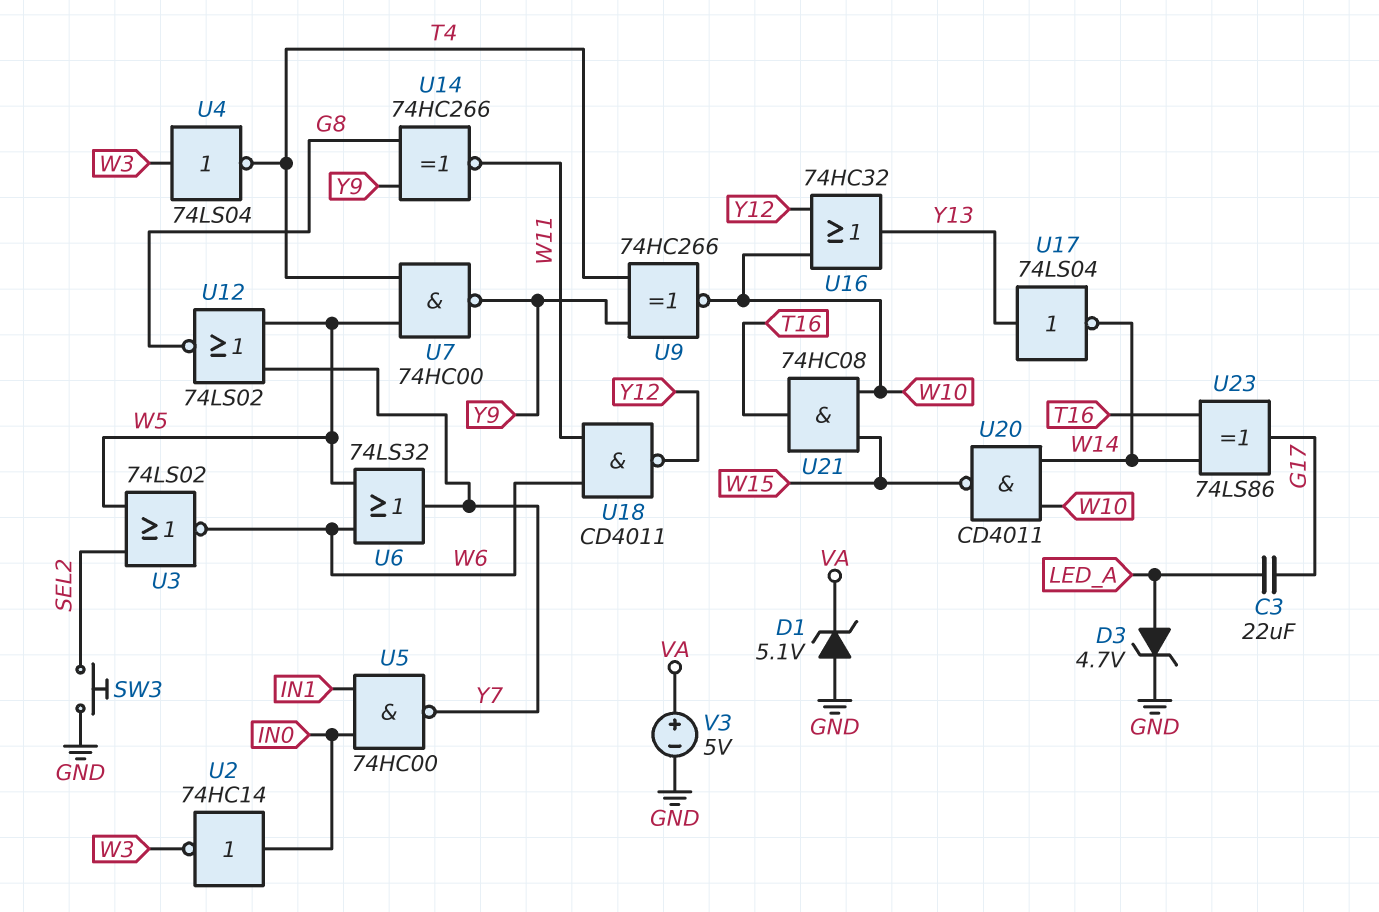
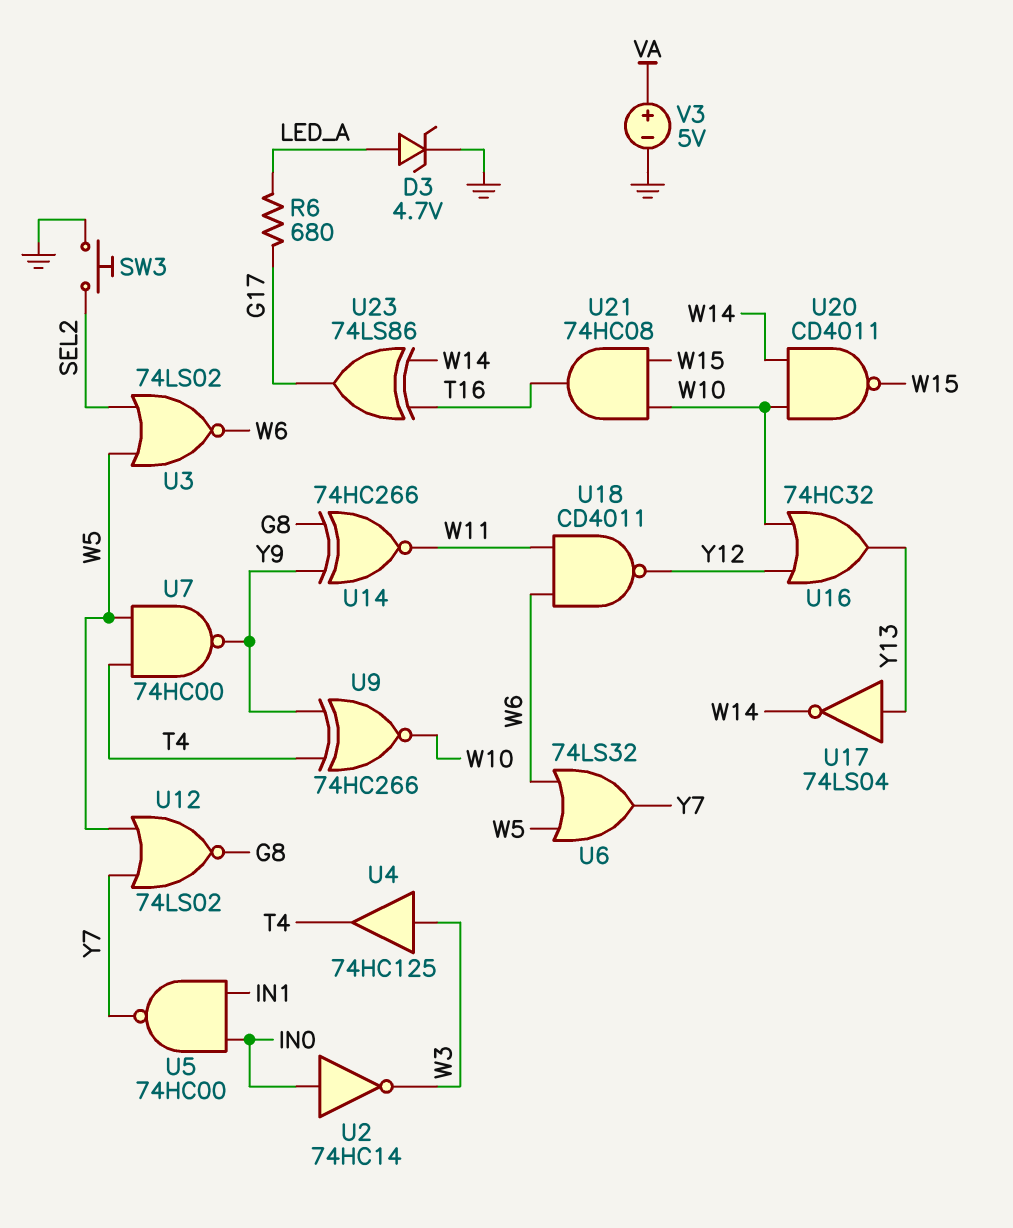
C3: 22uF (G17, LED_A) -> none
D1: zener 5.1V (A GND, K VA) -> none
R6: none -> 680 (G17, LED_A)
U4: NOT 74LS04 (in W3, out T4) -> buffer 74HC125 (in W3, out T4)

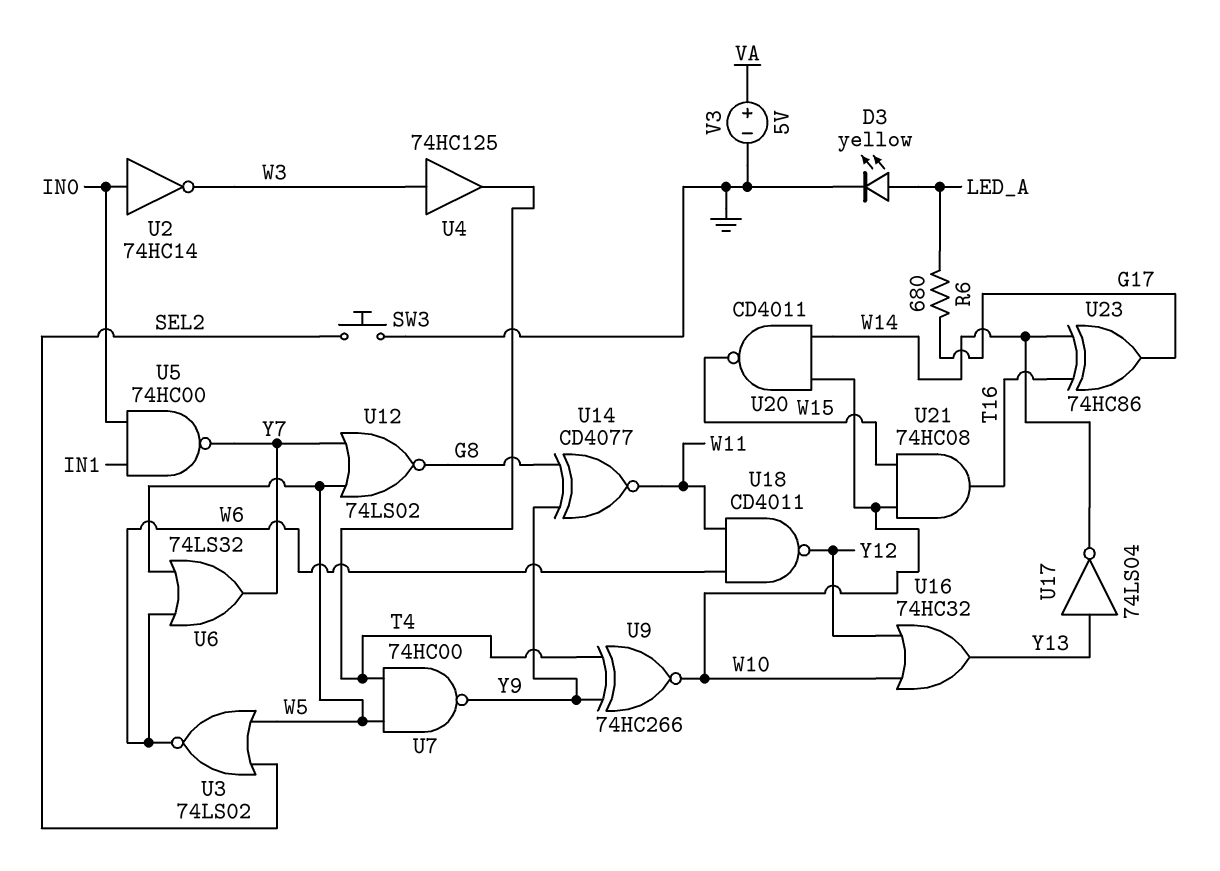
D3: zener 4.7V (A LED_A, K GND) -> LED yellow (A LED_A, K GND)
U14: XNOR 74HC266 (in G8, in Y9, out W11) -> XNOR CD4077 (in G8, in Y9, out W11)
U23: XOR 74LS86 (in T16, in W14, out G17) -> XOR 74HC86 (in T16, in W14, out G17)

